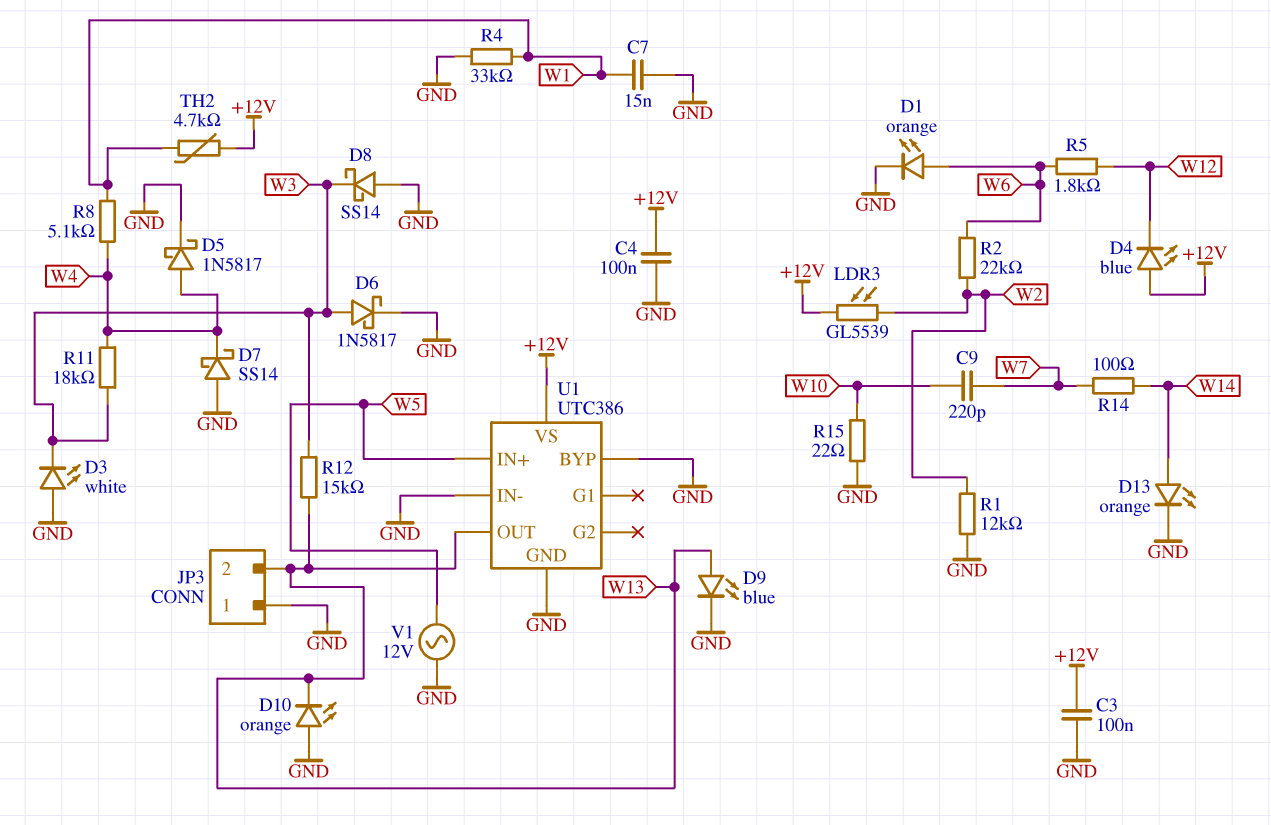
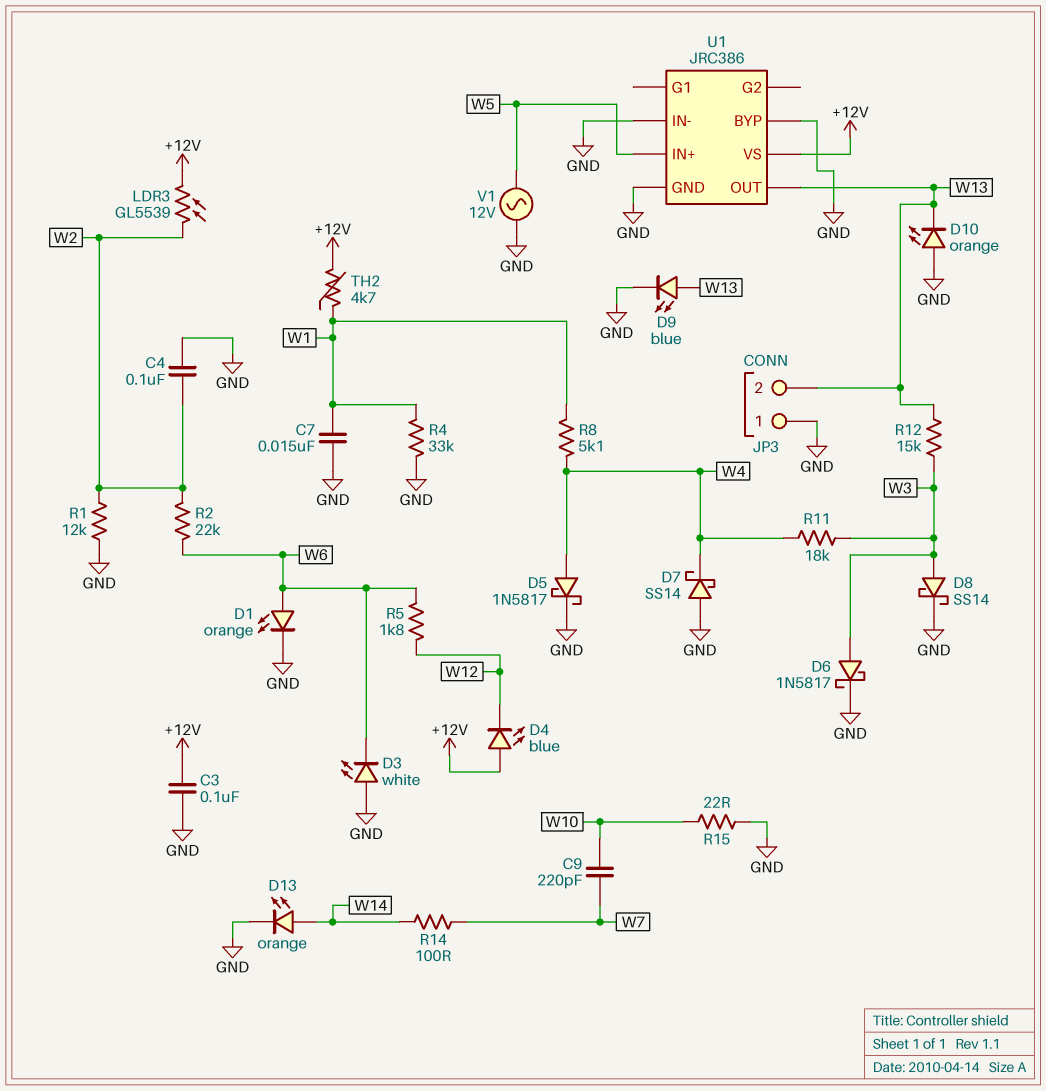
C4: 100nF (+12V, GND) -> 100nF (GND, W2)
D3: LED white (A GND, K W3) -> LED white (A GND, K W6)
D8: schottky SS14 (A GND, K W3) -> schottky SS14 (A W3, K GND)
U1: UTC386 -> JRC386

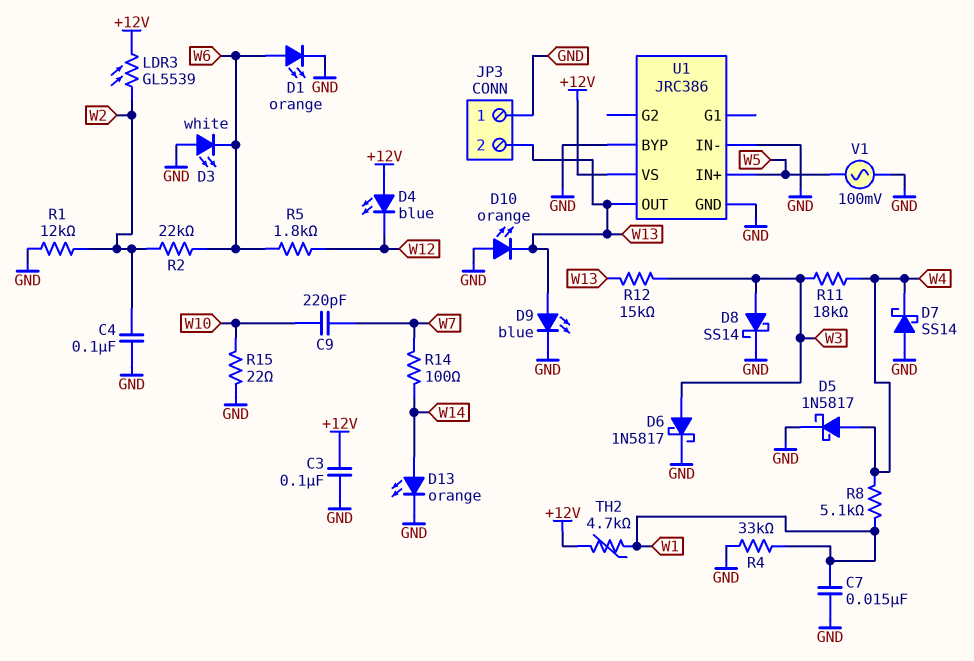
V1: AC 12V (GND, W5) -> AC 100mV (GND, W5)

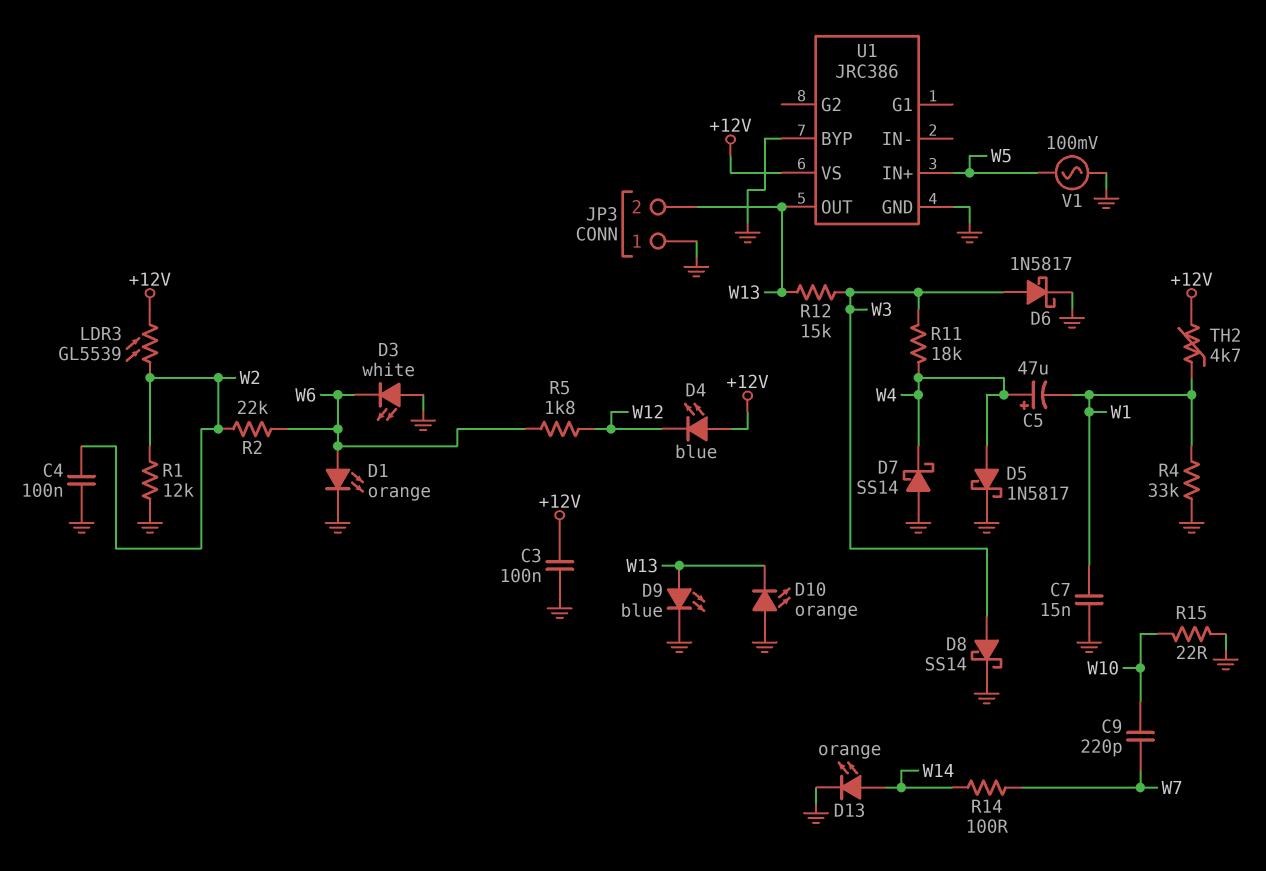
C5: none -> 47uF (plus W4, minus W1)
R8: 5.1k (W1, W4) -> none
U1 pin IN-: GND -> none

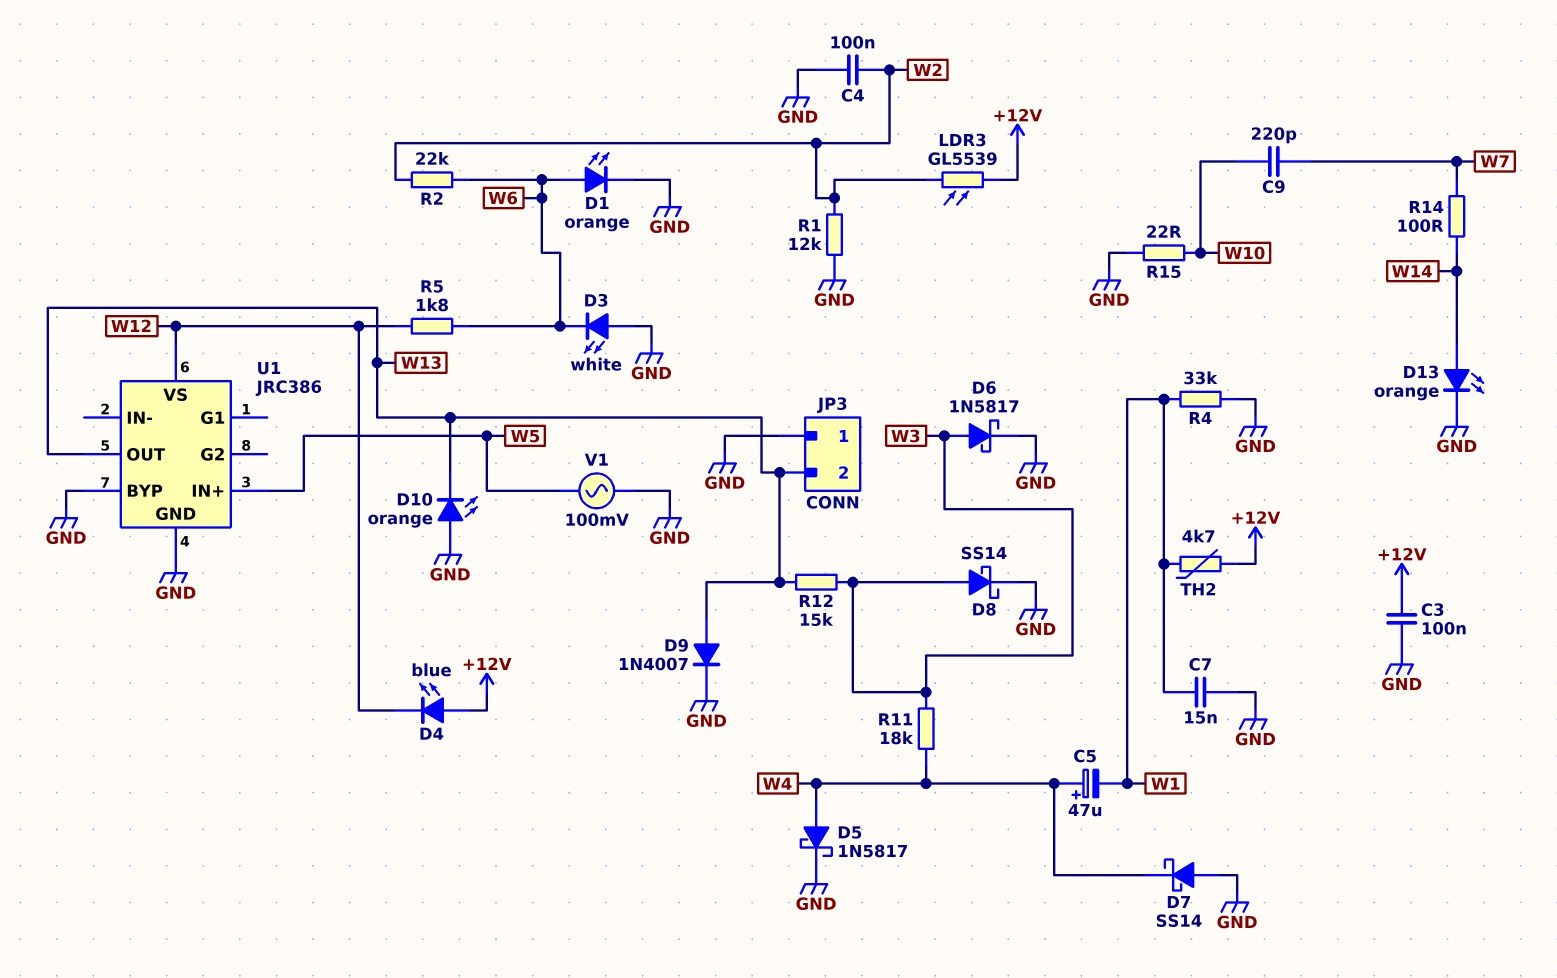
D9: LED blue (A W13, K GND) -> diode 1N4007 (A W13, K GND)
U1 pin VS: +12V -> W12

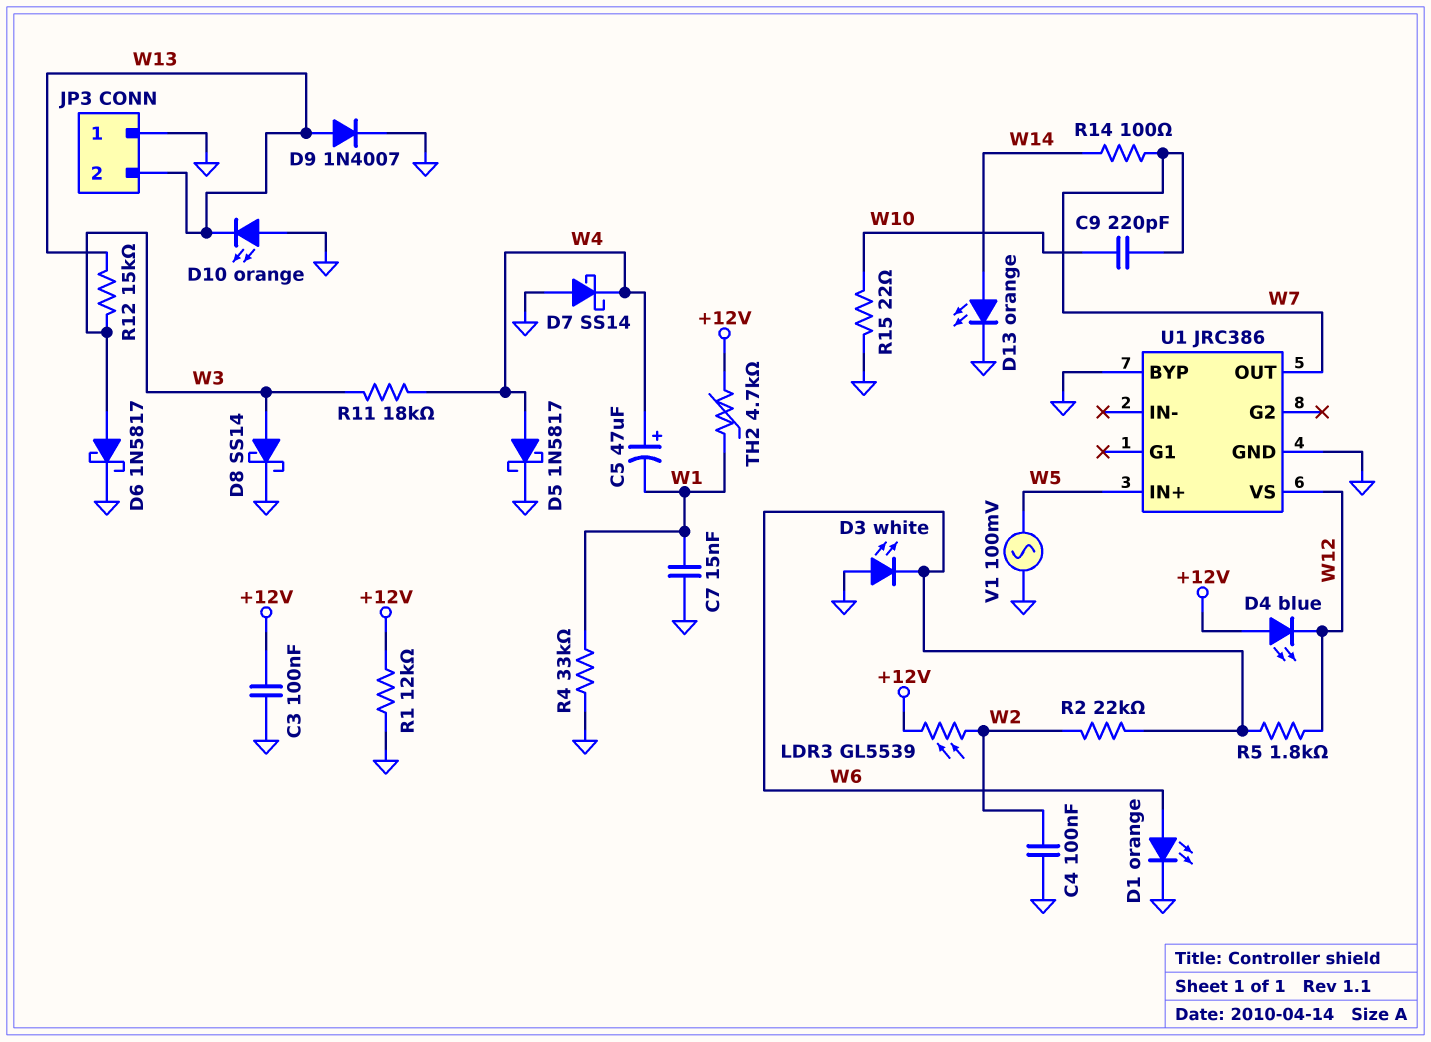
R1: 12k (GND, W2) -> 12k (+12V, GND)
U1 pin OUT: W13 -> W7

